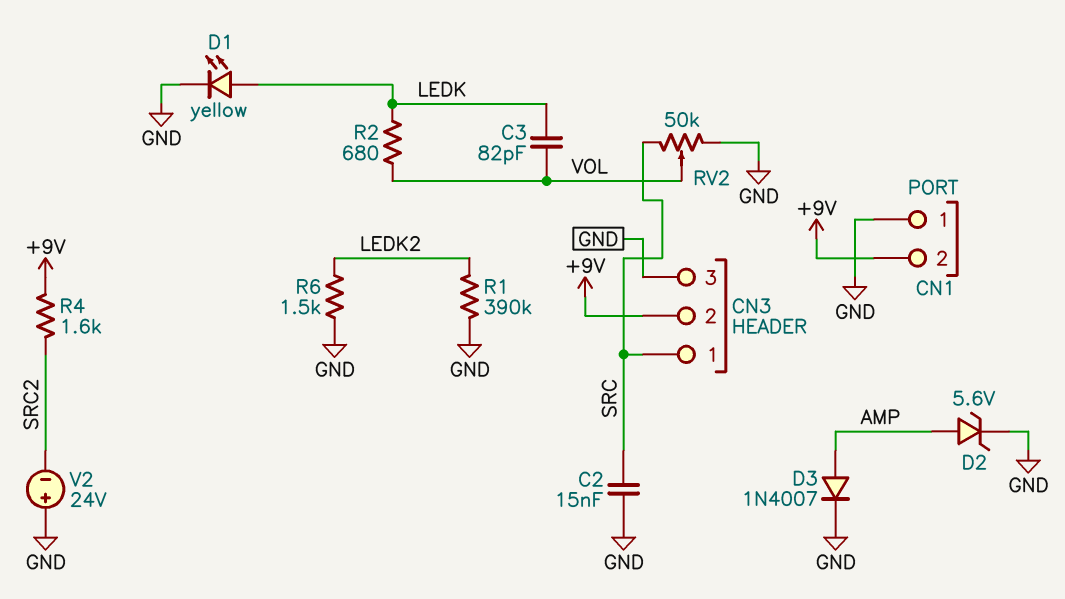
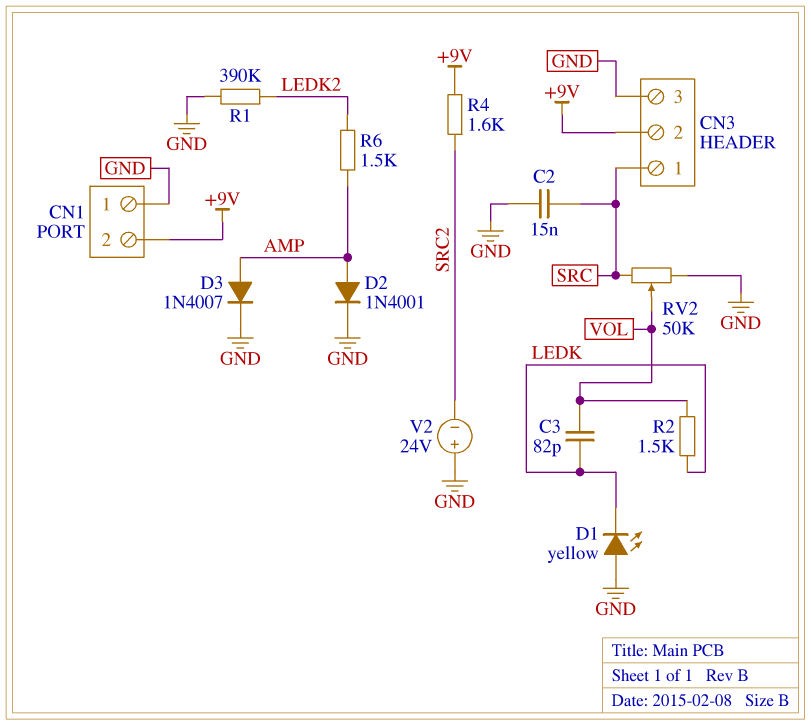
D1: LED yellow (A LEDK, K GND) -> LED yellow (A GND, K LEDK)
D2: zener 5.6V (A AMP, K GND) -> diode 1N4001 (A AMP, K GND)
R2: 680 (LEDK, VOL) -> 1.5k (LEDK, VOL)
R6: 1.5k (GND, LEDK2) -> 1.5k (AMP, LEDK2)

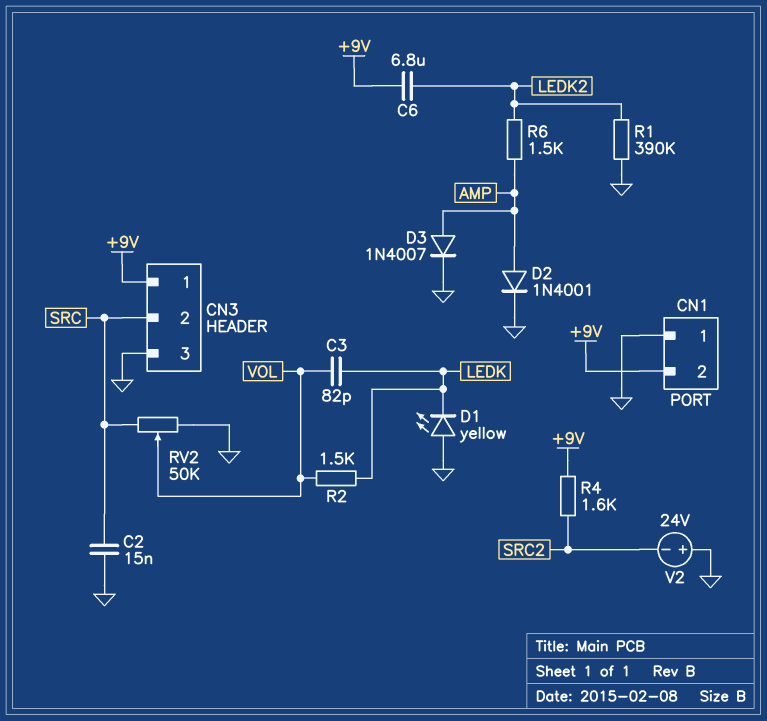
C6: none -> 6.8uF (+9V, LEDK2)
CN3 pin 1: SRC -> +9V
CN3 pin 2: +9V -> SRC

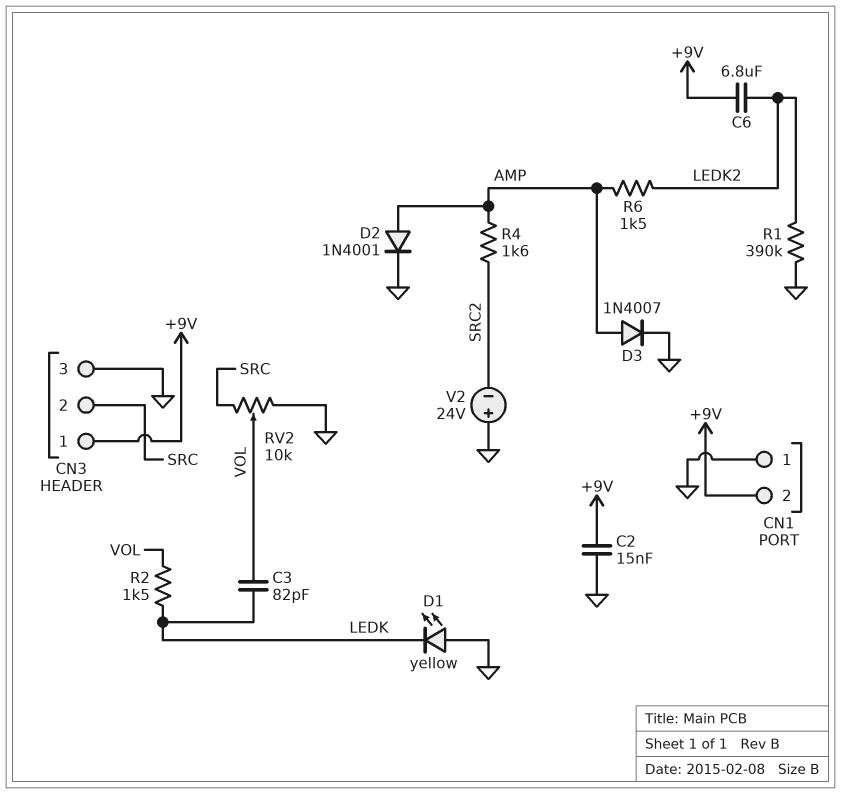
C2: 15nF (GND, SRC) -> 15nF (+9V, GND)
R4: 1.6k (+9V, SRC2) -> 1.6k (AMP, SRC2)
RV2: 50k (GND, SRC, wiper VOL) -> 10k (GND, SRC, wiper VOL)

